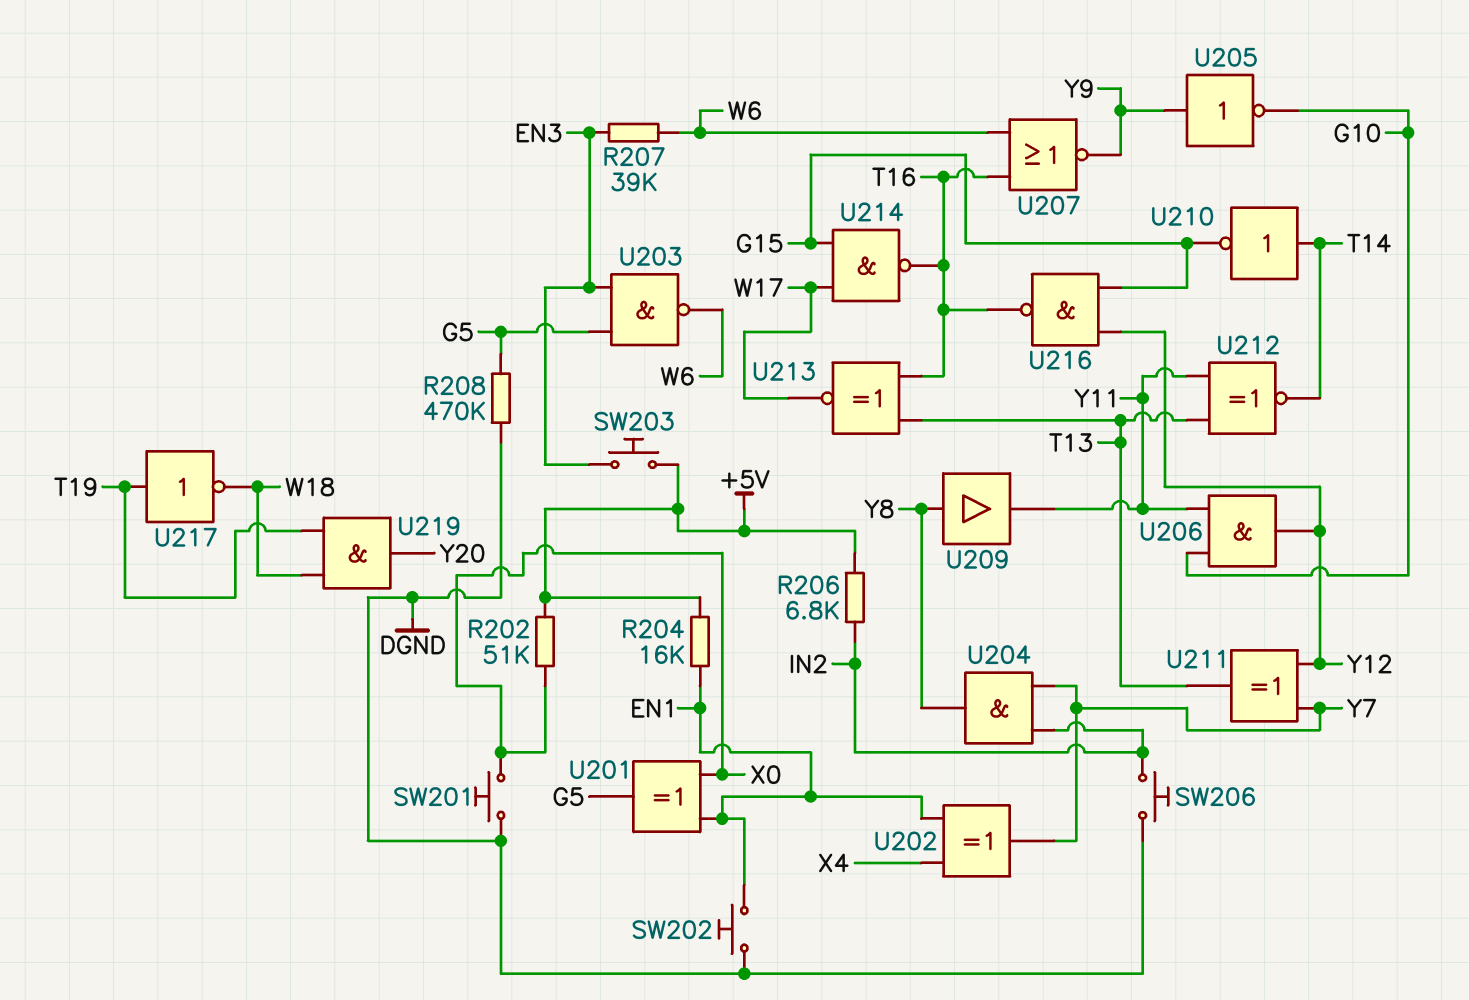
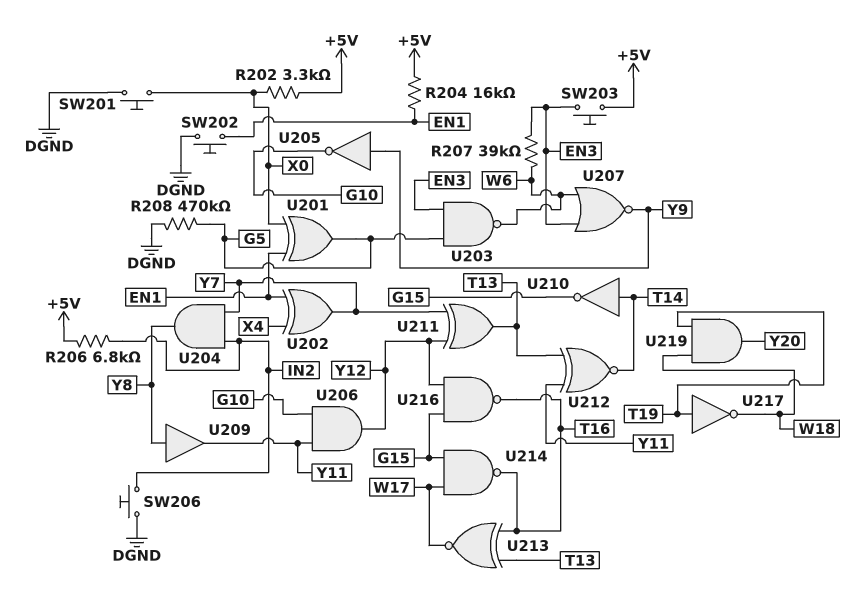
R202: 51k (+5V, X0) -> 3.3k (+5V, X0)
U207: NOR (in T16, in W6, out Y9) -> NOR (in EN3, in W6, out Y9)

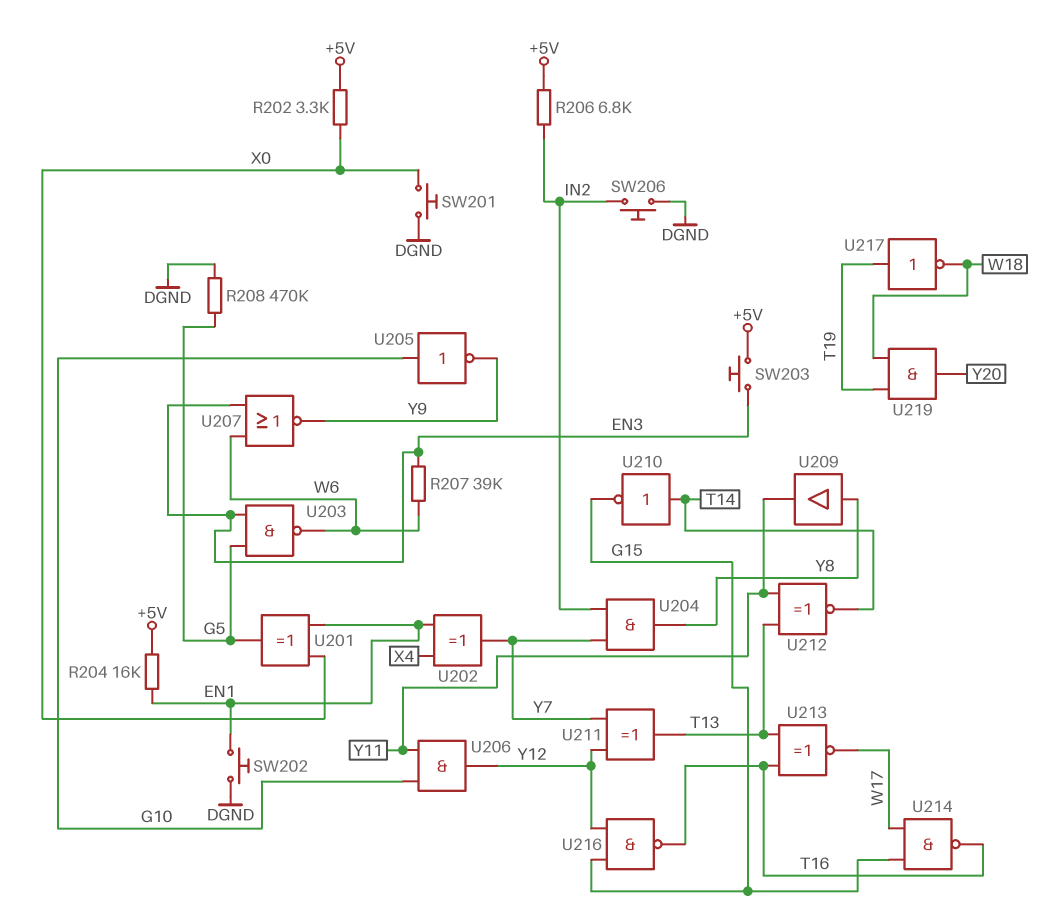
U205: NOT (in Y9, out G10) -> NOT (in G10, out Y9)

